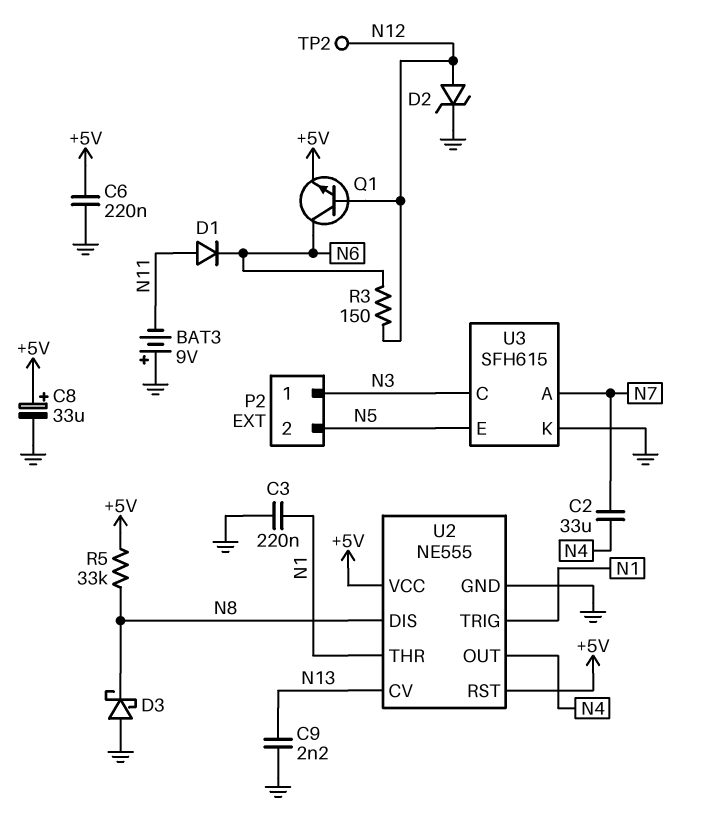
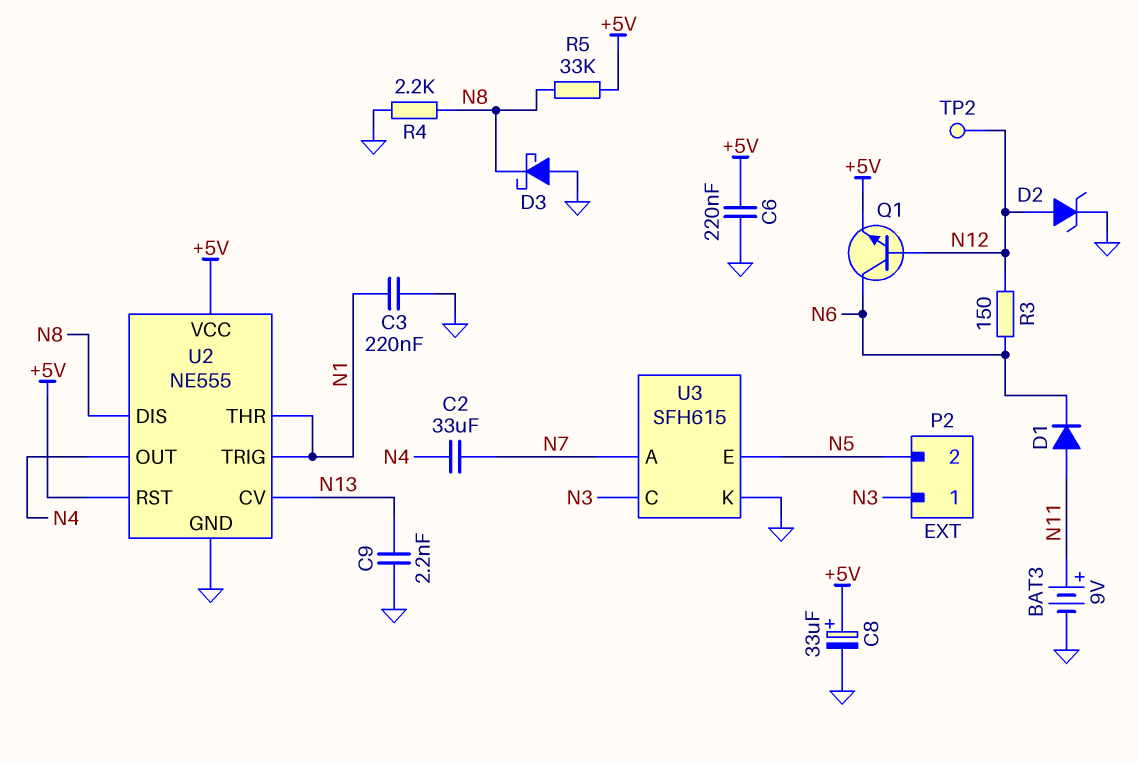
BAT3: 9V (plus GND, minus N11) -> 9V (plus N11, minus GND)
R4: none -> 2.2k (GND, N8)

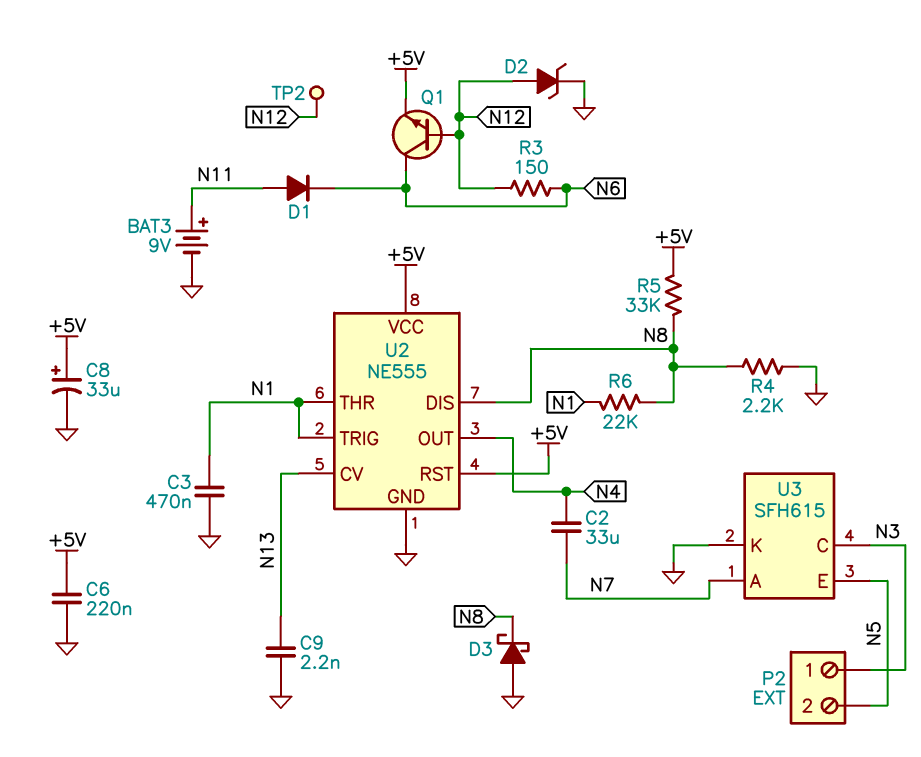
C3: 220nF (GND, N1) -> 470nF (GND, N1)
R6: none -> 22k (N1, N8)

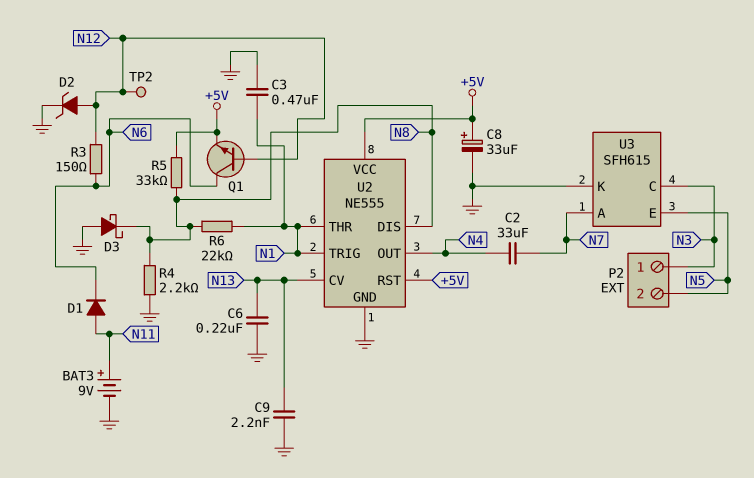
C6: 220nF (+5V, GND) -> 220nF (GND, N13)

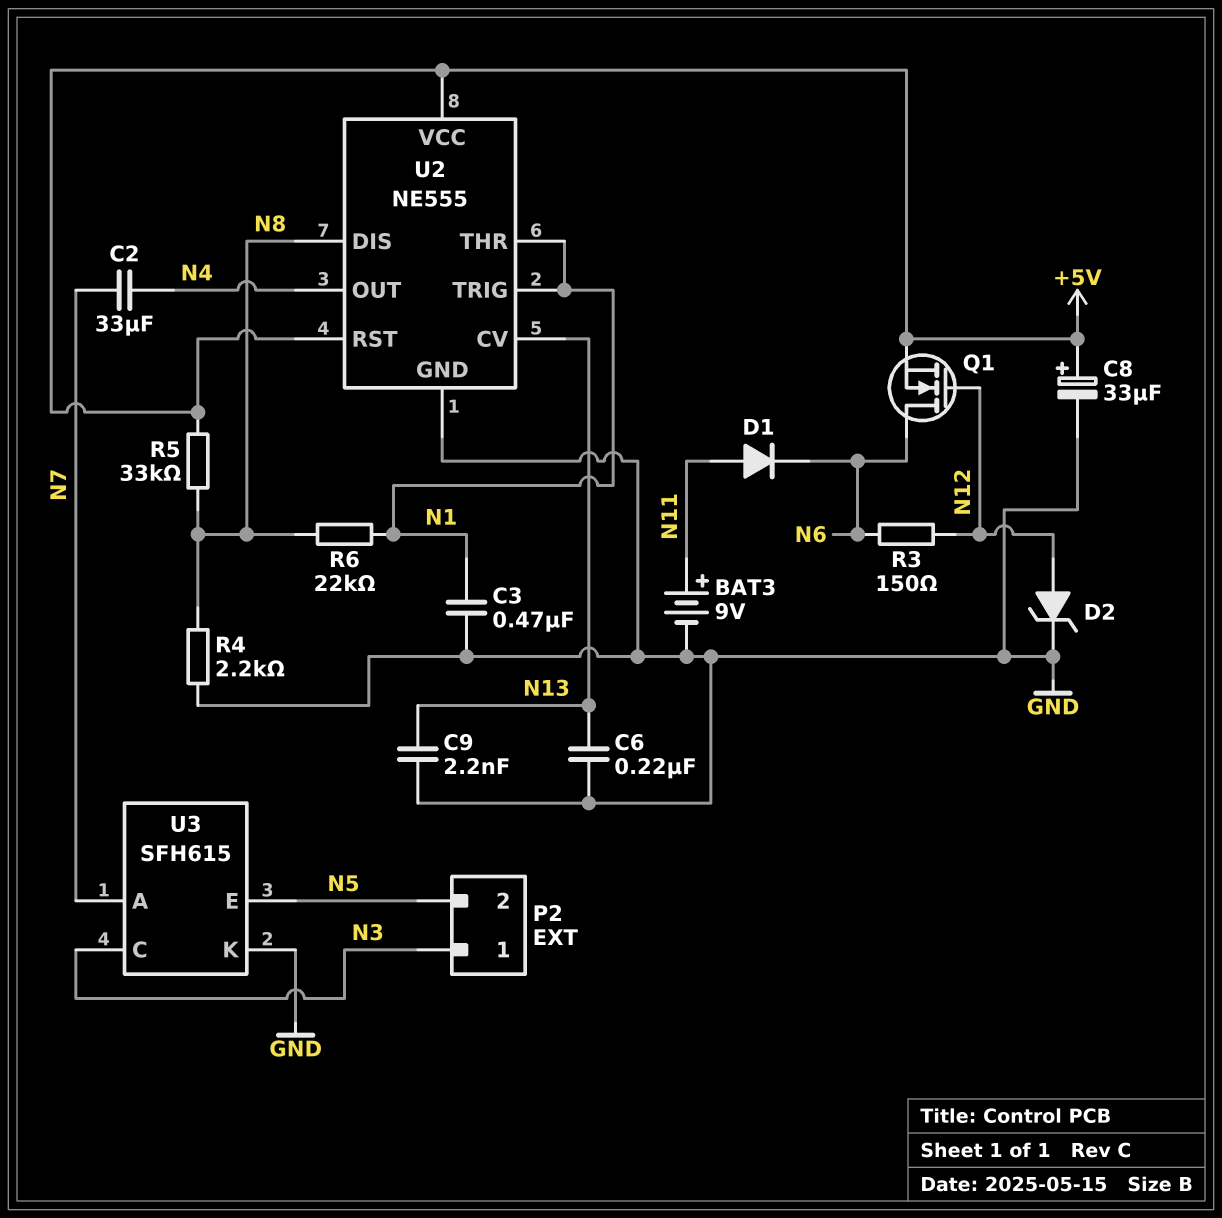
D3: schottky (A GND, K N8) -> none
Q1: NPN (B N12, C N6, E +5V) -> NMOS (G N12, D N6, S +5V)
TP2: test point (N12) -> none

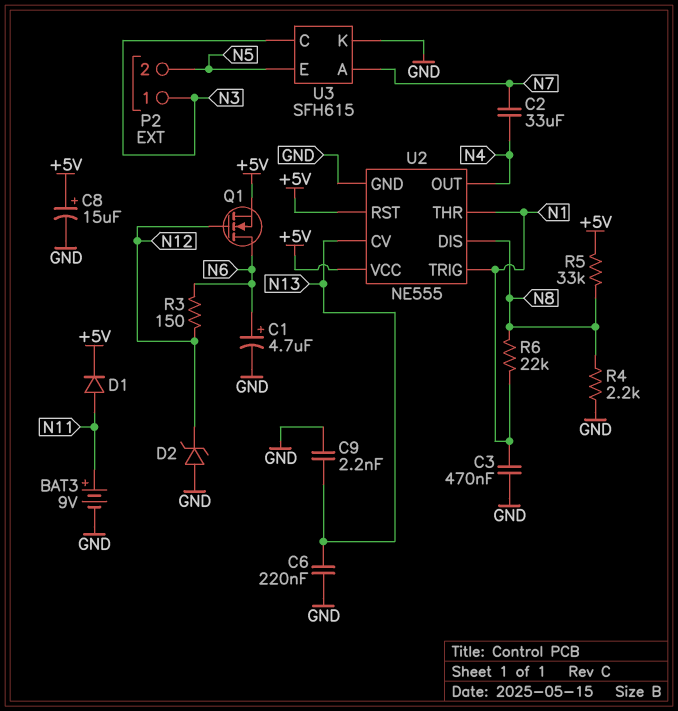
C1: none -> 4.7uF (plus N6, minus GND)
C8: 33uF (plus +5V, minus GND) -> 15uF (plus +5V, minus GND)
D1: diode (A N11, K N6) -> diode (A N11, K +5V)
D2: zener (A N12, K GND) -> zener (A GND, K N12)

